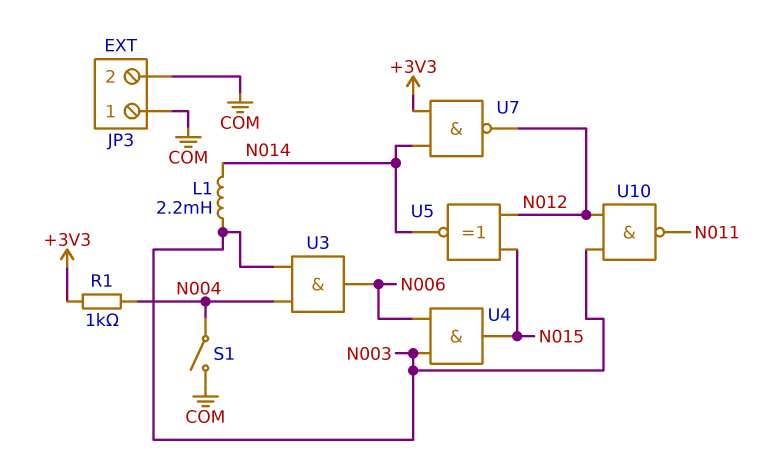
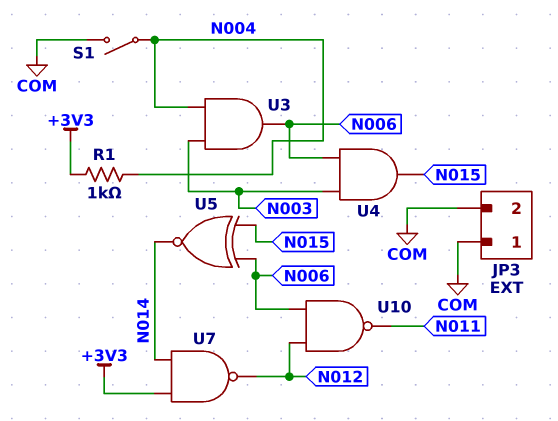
L1: 2.2mH (N003, N014) -> none
U5: XNOR (in N012, in N015, out N014) -> XNOR (in N006, in N015, out N014)
U10: NAND (in N003, in N012, out N011) -> NAND (in N006, in N012, out N011)

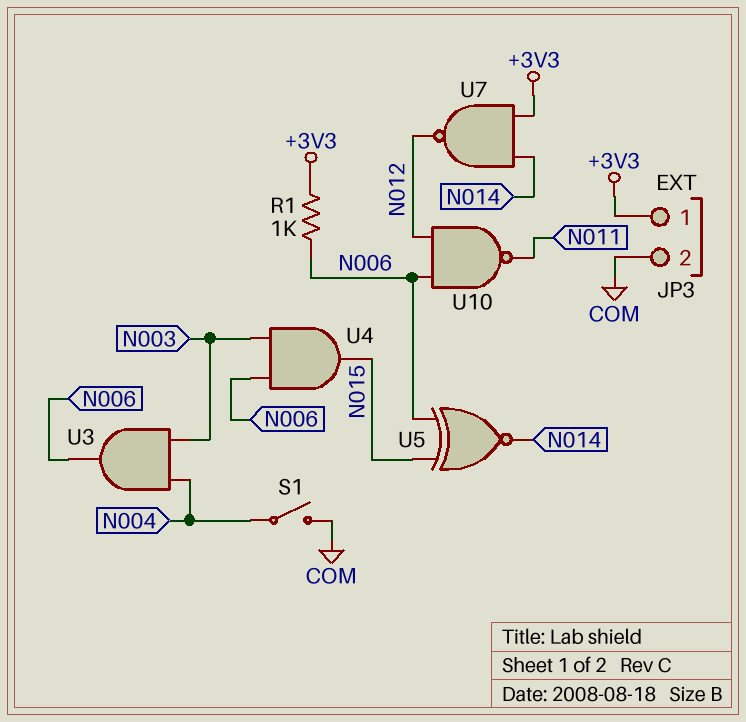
JP3 pin 1: COM -> +3V3
R1: 1k (+3V3, N004) -> 1k (+3V3, N006)

